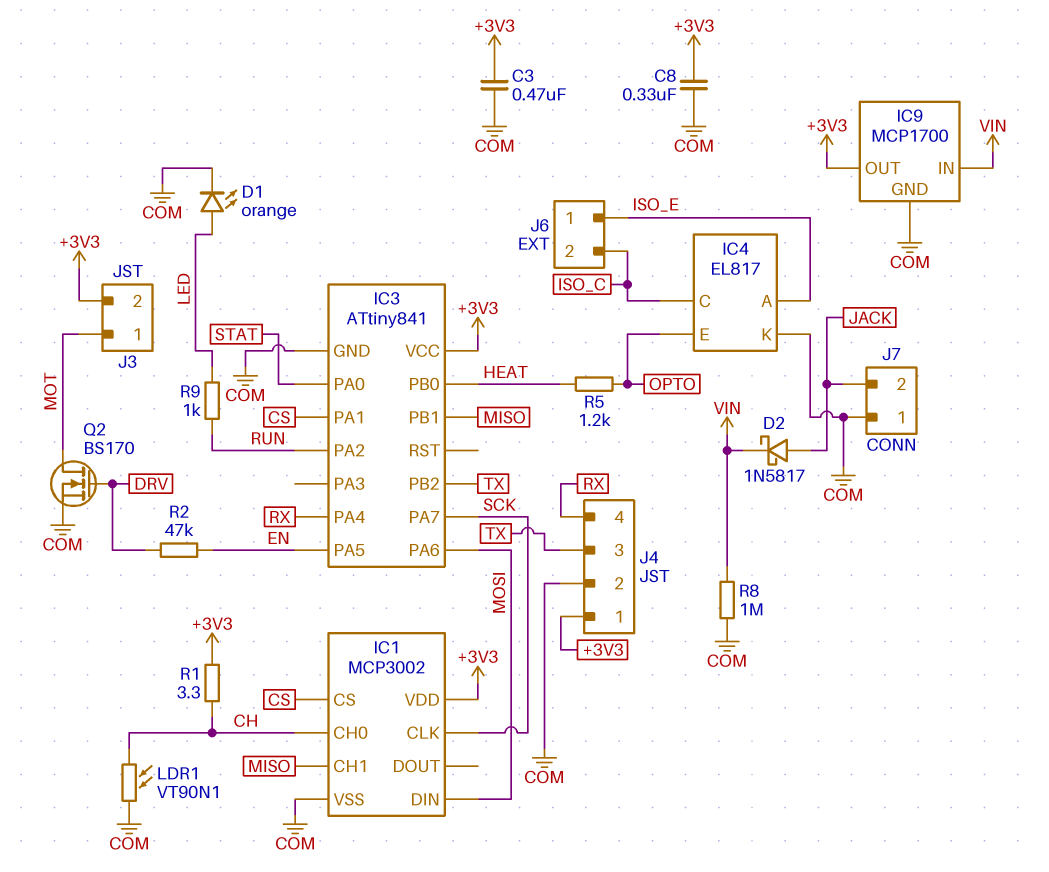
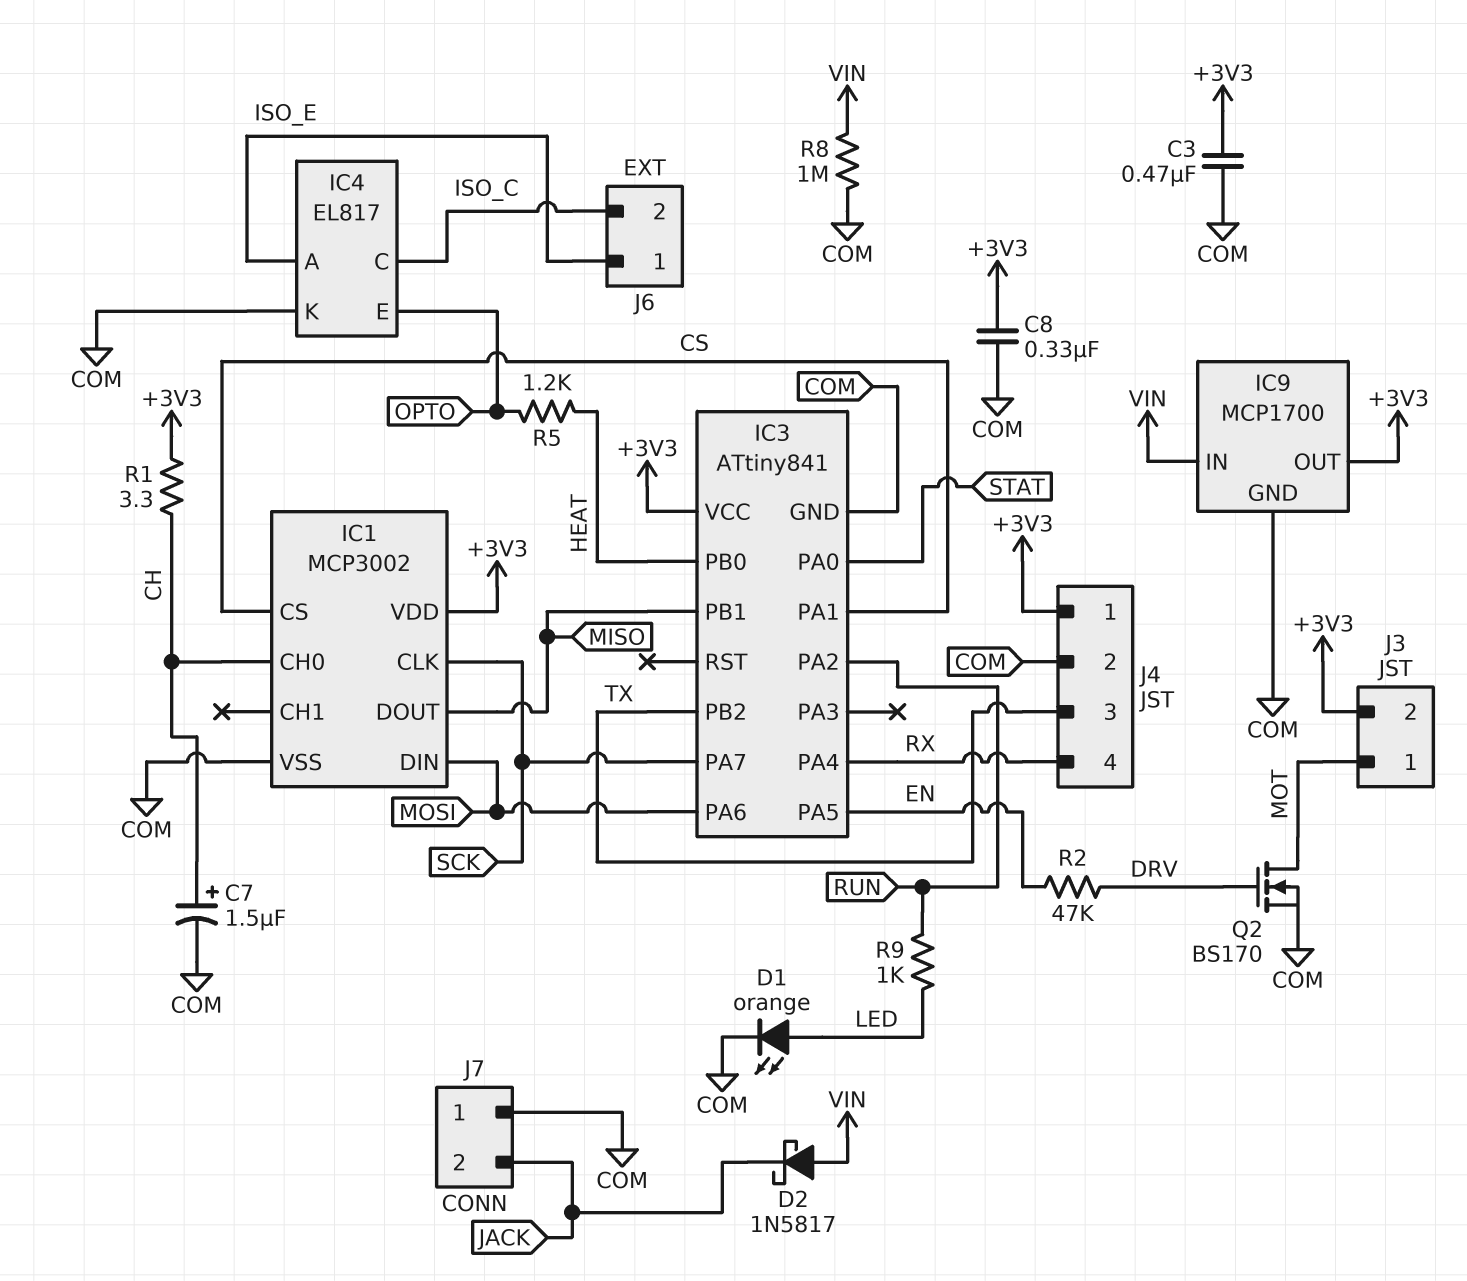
C7: none -> 1.5uF (plus CH, minus COM)
D2: schottky 1N5817 (A JACK, K VIN) -> schottky 1N5817 (A VIN, K JACK)
IC1 pin CH1: MISO -> none
IC1 pin DOUT: none -> MISO
LDR1: VT90N1 (CH, COM) -> none

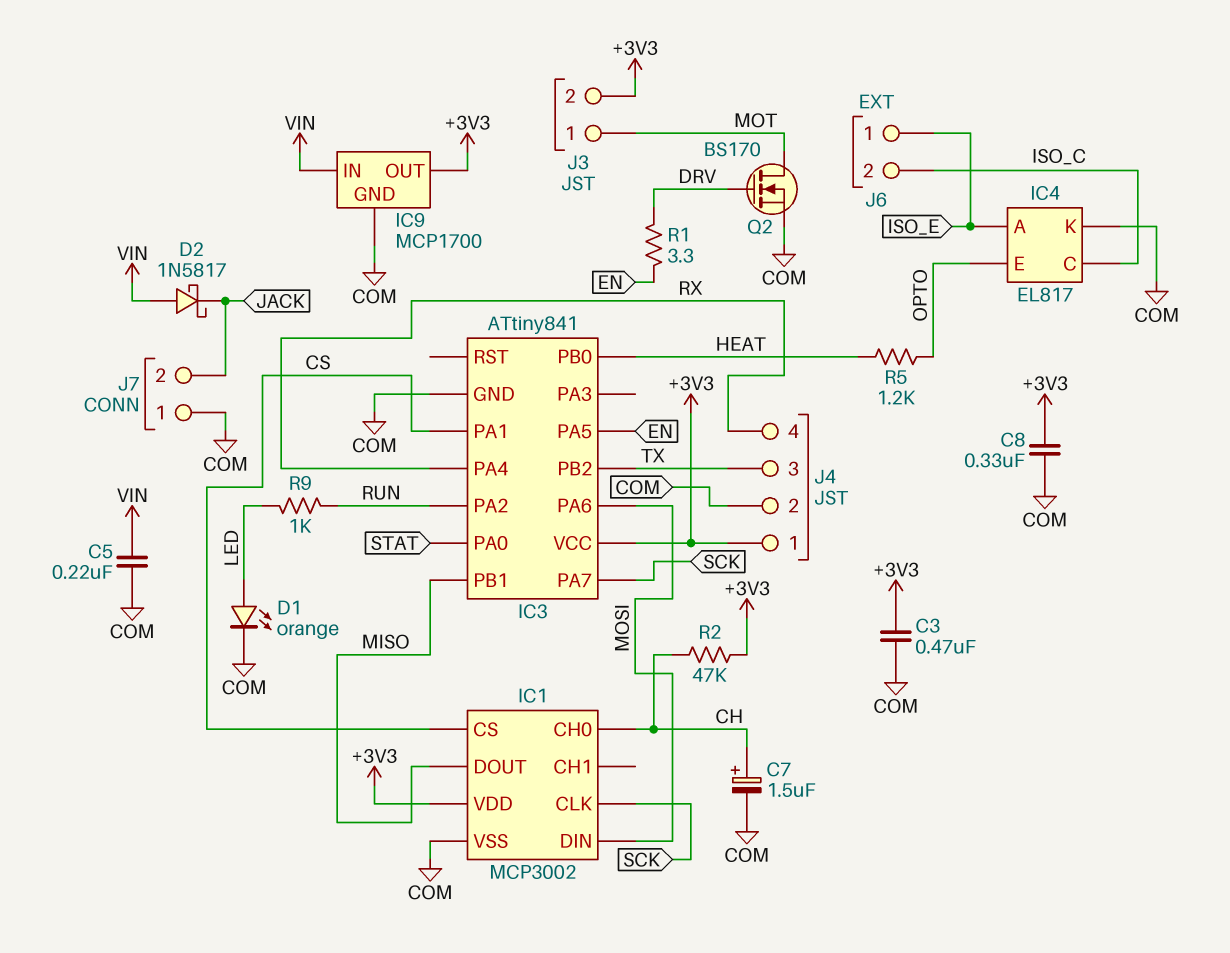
C5: none -> 220nF (COM, VIN)
R1: 3.3 (+3V3, CH) -> 3.3 (DRV, EN)
R2: 47k (DRV, EN) -> 47k (+3V3, CH)
R8: 1M (COM, VIN) -> none

